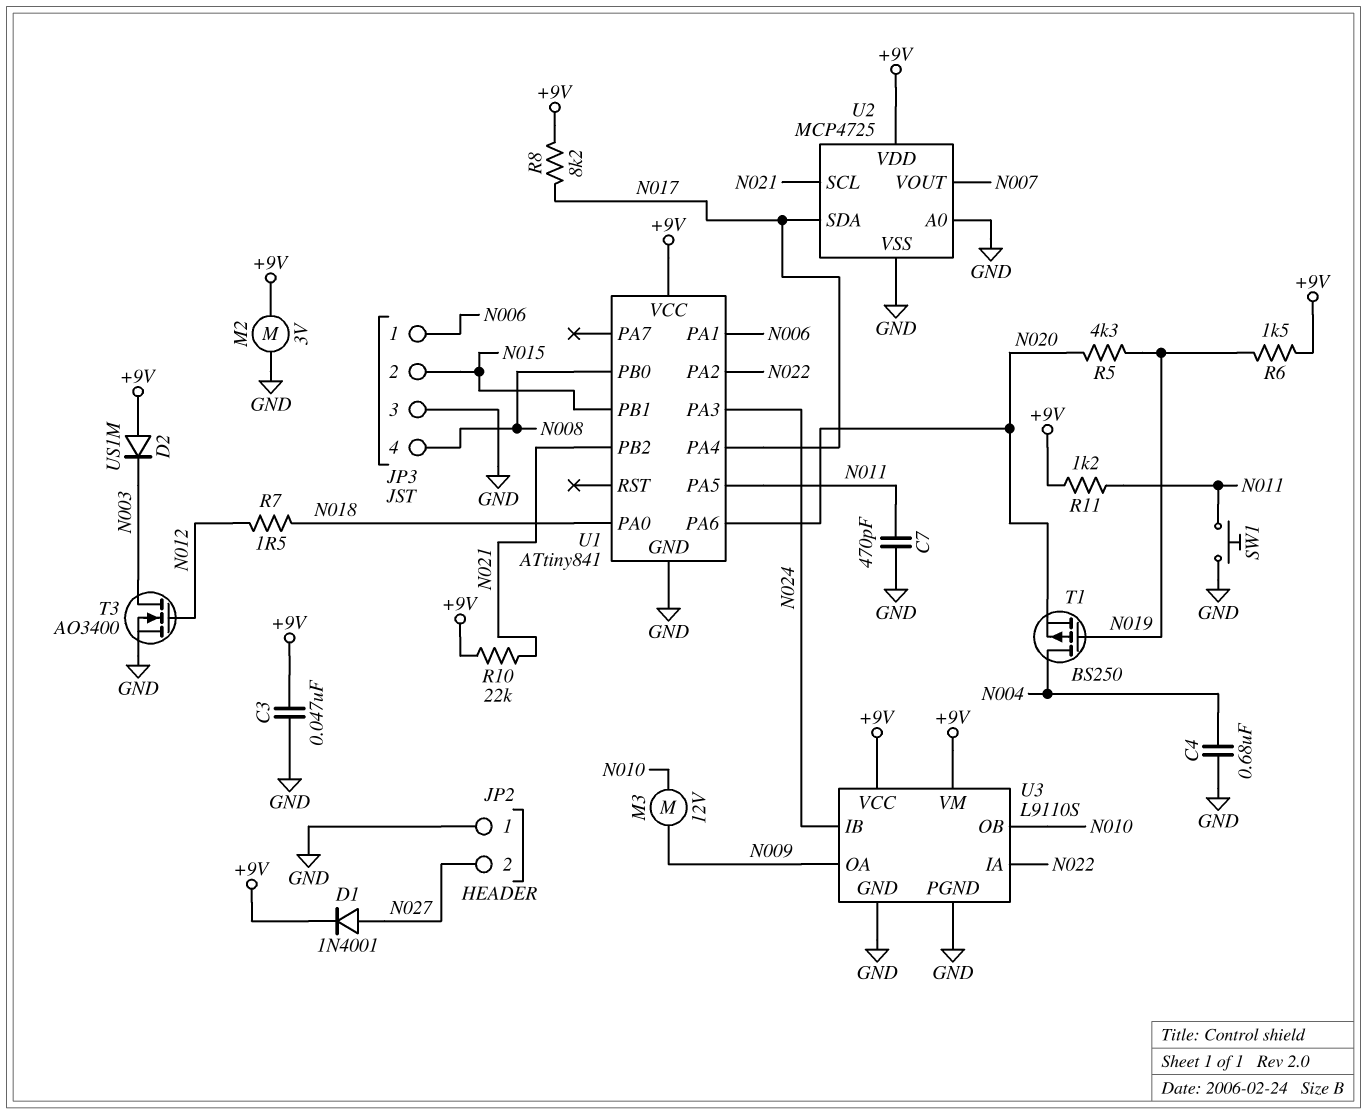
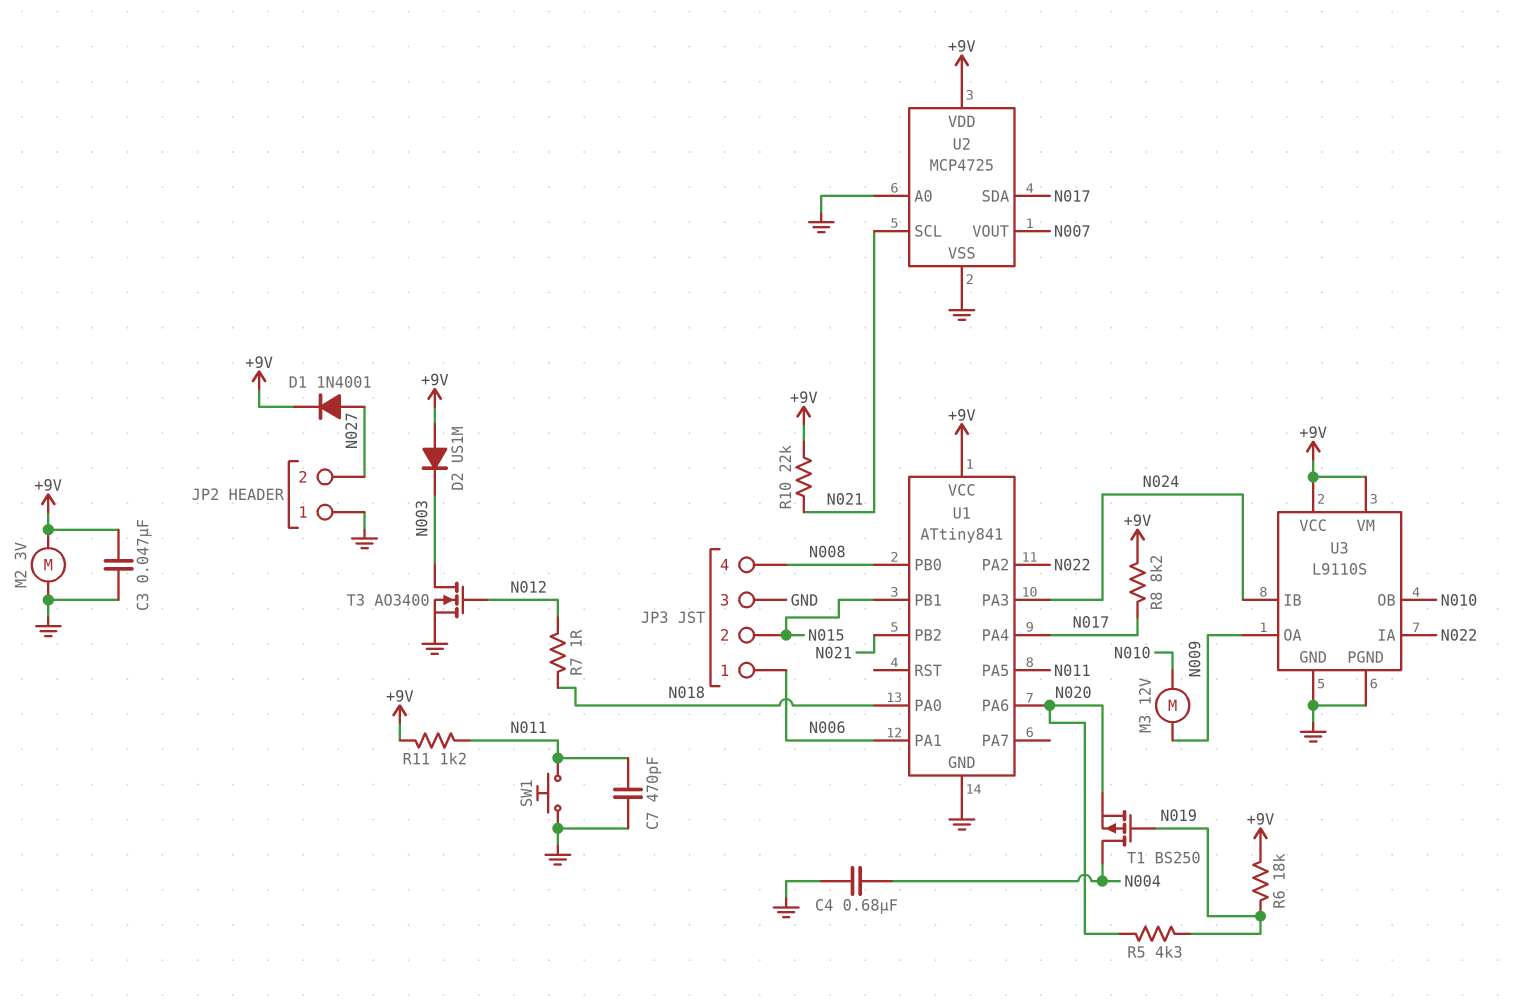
R6: 1.5k (+9V, N019) -> 18k (+9V, N019)
R7: 1.5 (N012, N018) -> 1 (N012, N018)

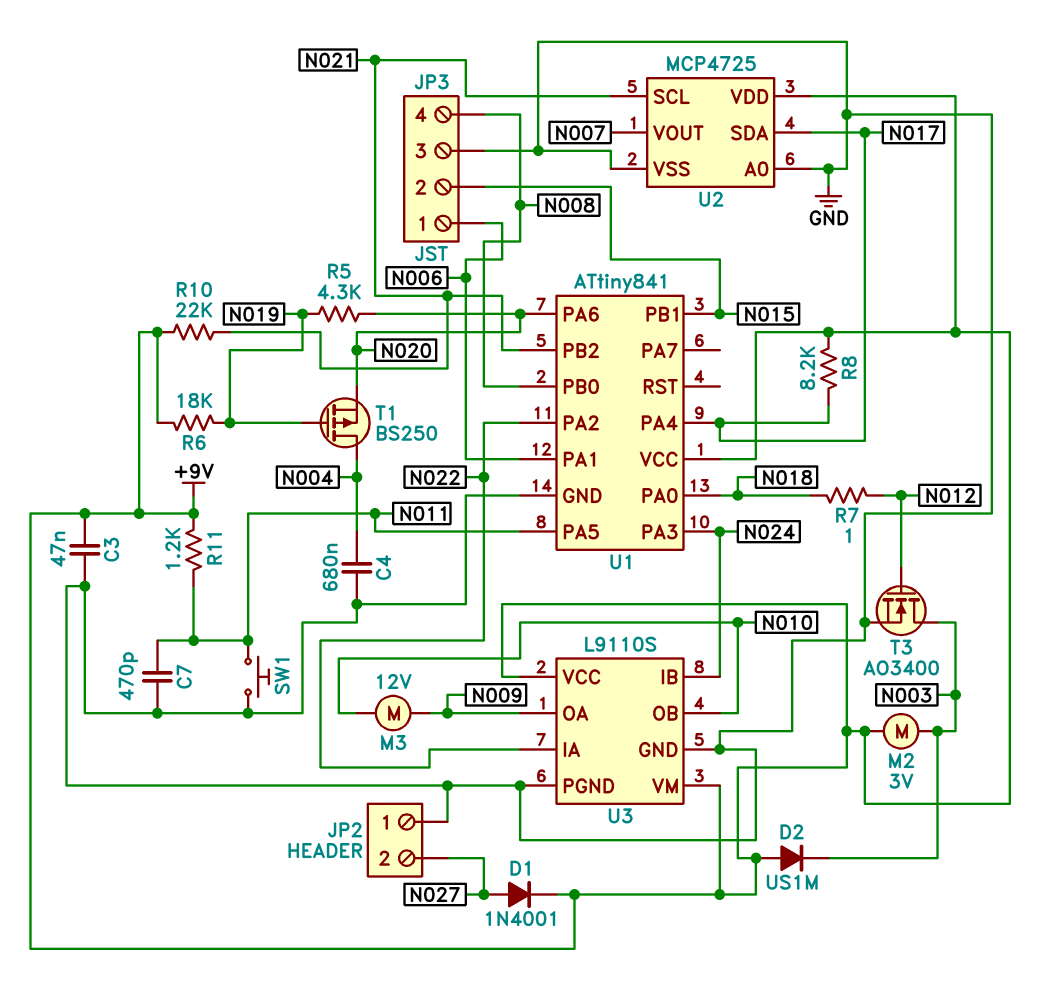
M2: motor 3V (+9V, GND) -> motor 3V (+9V, N003)

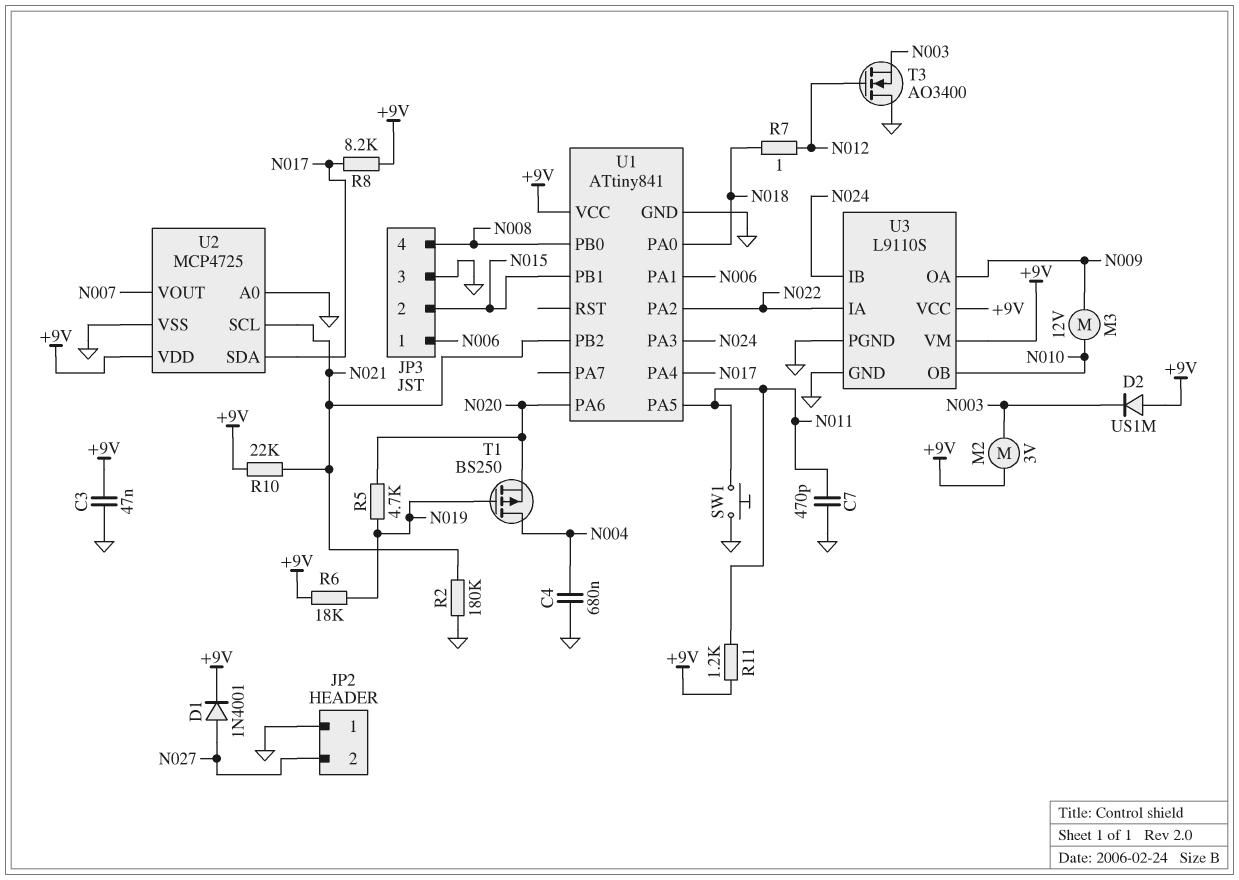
R2: none -> 180k (GND, N021)
R5: 4.3k (N019, N020) -> 4.7k (N019, N020)
T3: NMOS AO3400 (G N012, D N003, S GND) -> NMOS AO3400 (G N012, D GND, S N003)

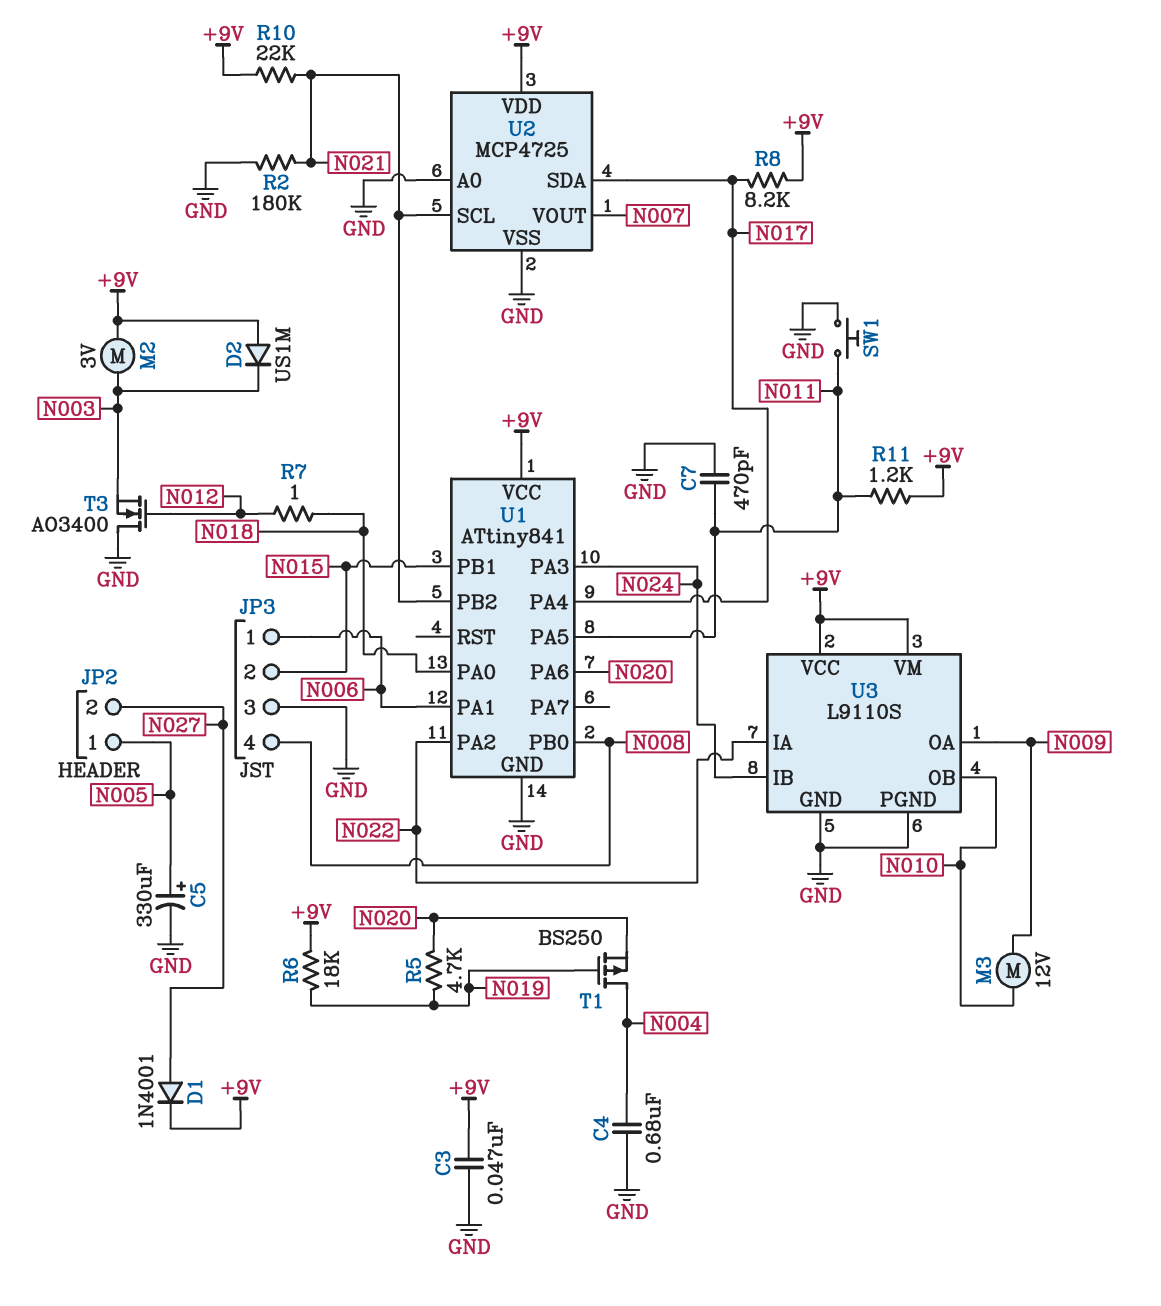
C5: none -> 330uF (plus N005, minus GND)
JP2 pin 1: GND -> N005

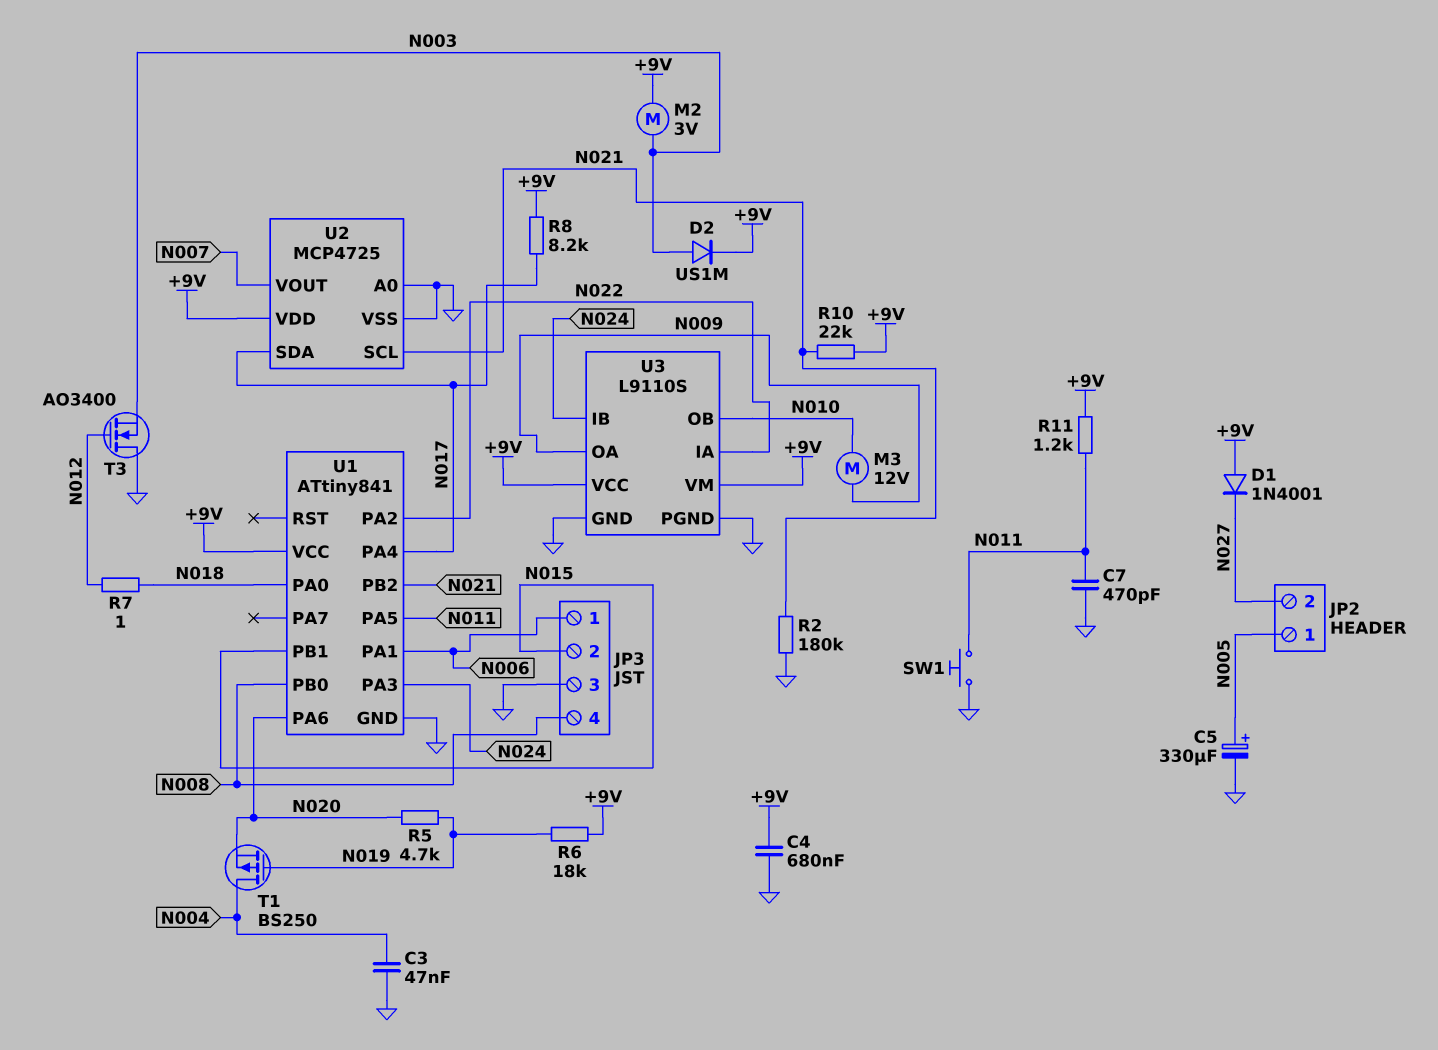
C3: 47nF (+9V, GND) -> 47nF (GND, N004)
C4: 680nF (GND, N004) -> 680nF (+9V, GND)
D1: diode 1N4001 (A N027, K +9V) -> diode 1N4001 (A +9V, K N027)
D2: diode US1M (A +9V, K N003) -> diode US1M (A N003, K +9V)

